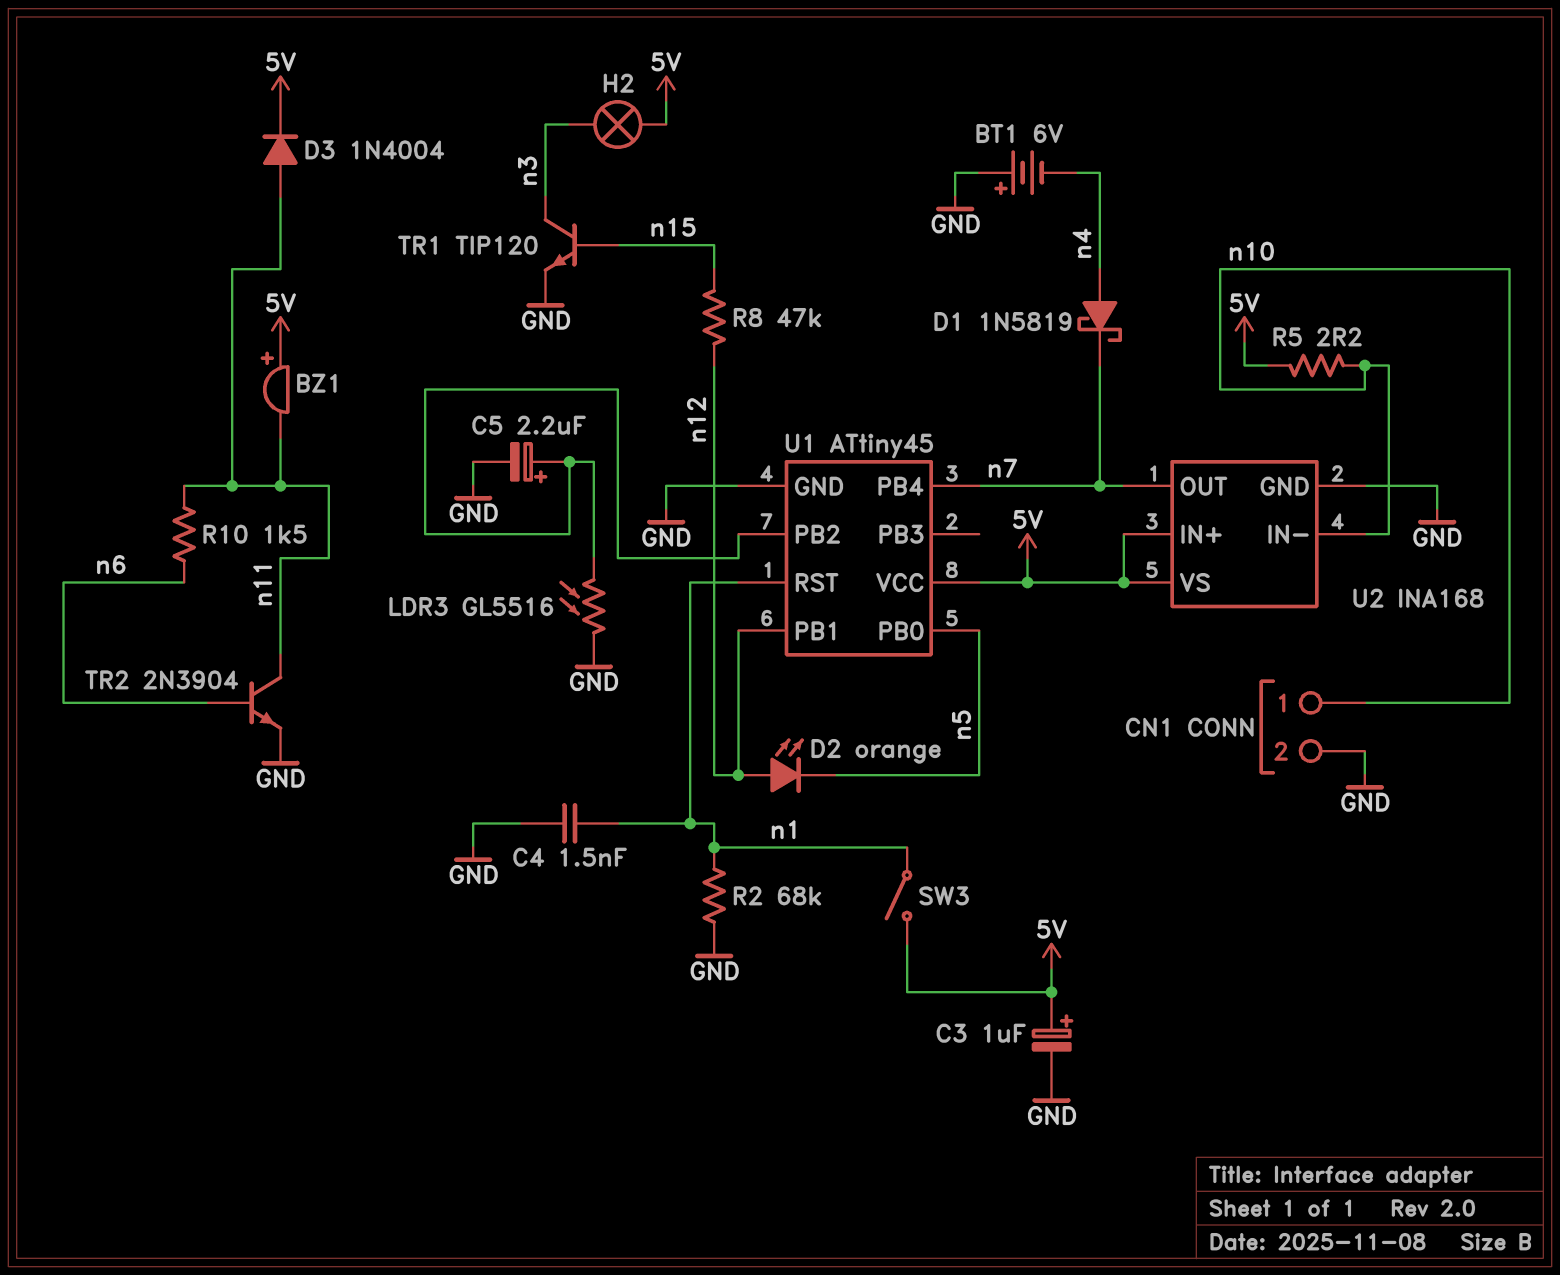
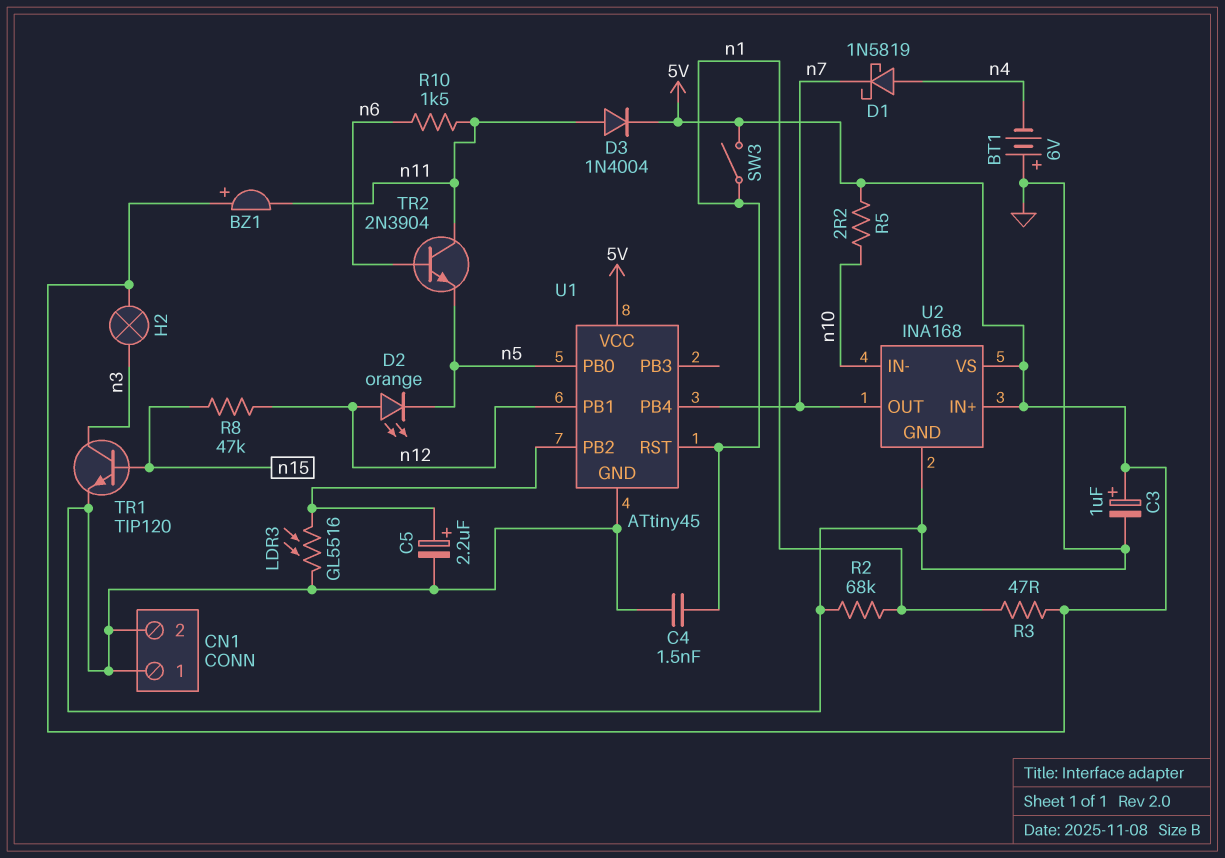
CN1 pin 1: n10 -> GND
R3: none -> 47 (5V, n1)
TR2: NPN 2N3904 (B n6, C n11, E GND) -> NPN 2N3904 (B n6, C n11, E n5)

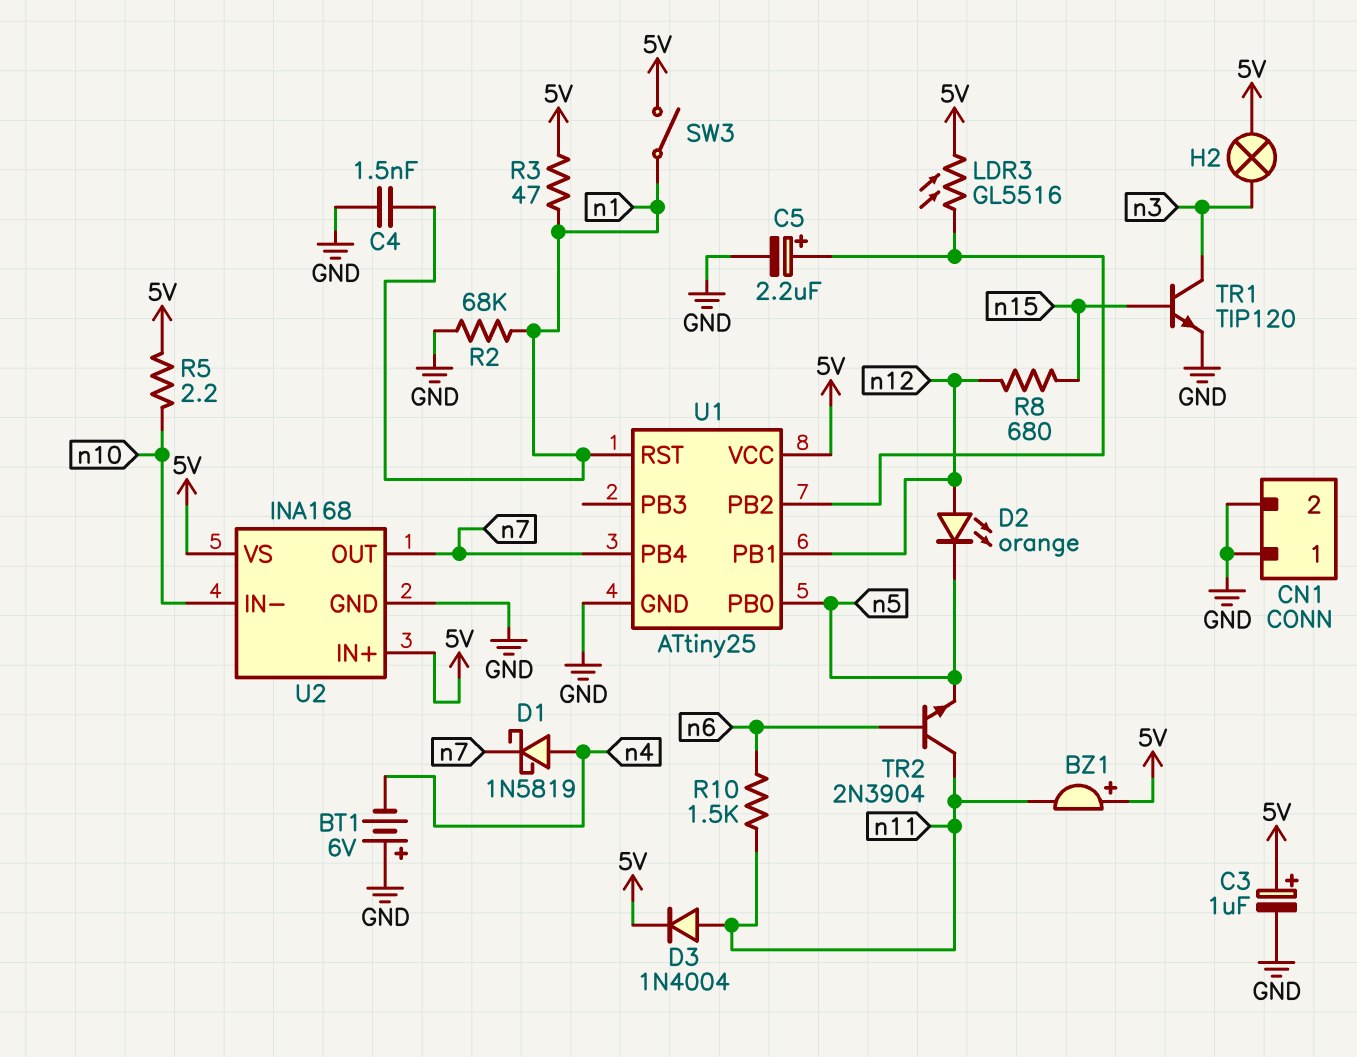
LDR3: GL5516 (GND, U1/PB2) -> GL5516 (5V, U1/PB2)
R8: 47k (n12, n15) -> 680 (n12, n15)
U1: ATtiny45 -> ATtiny25

